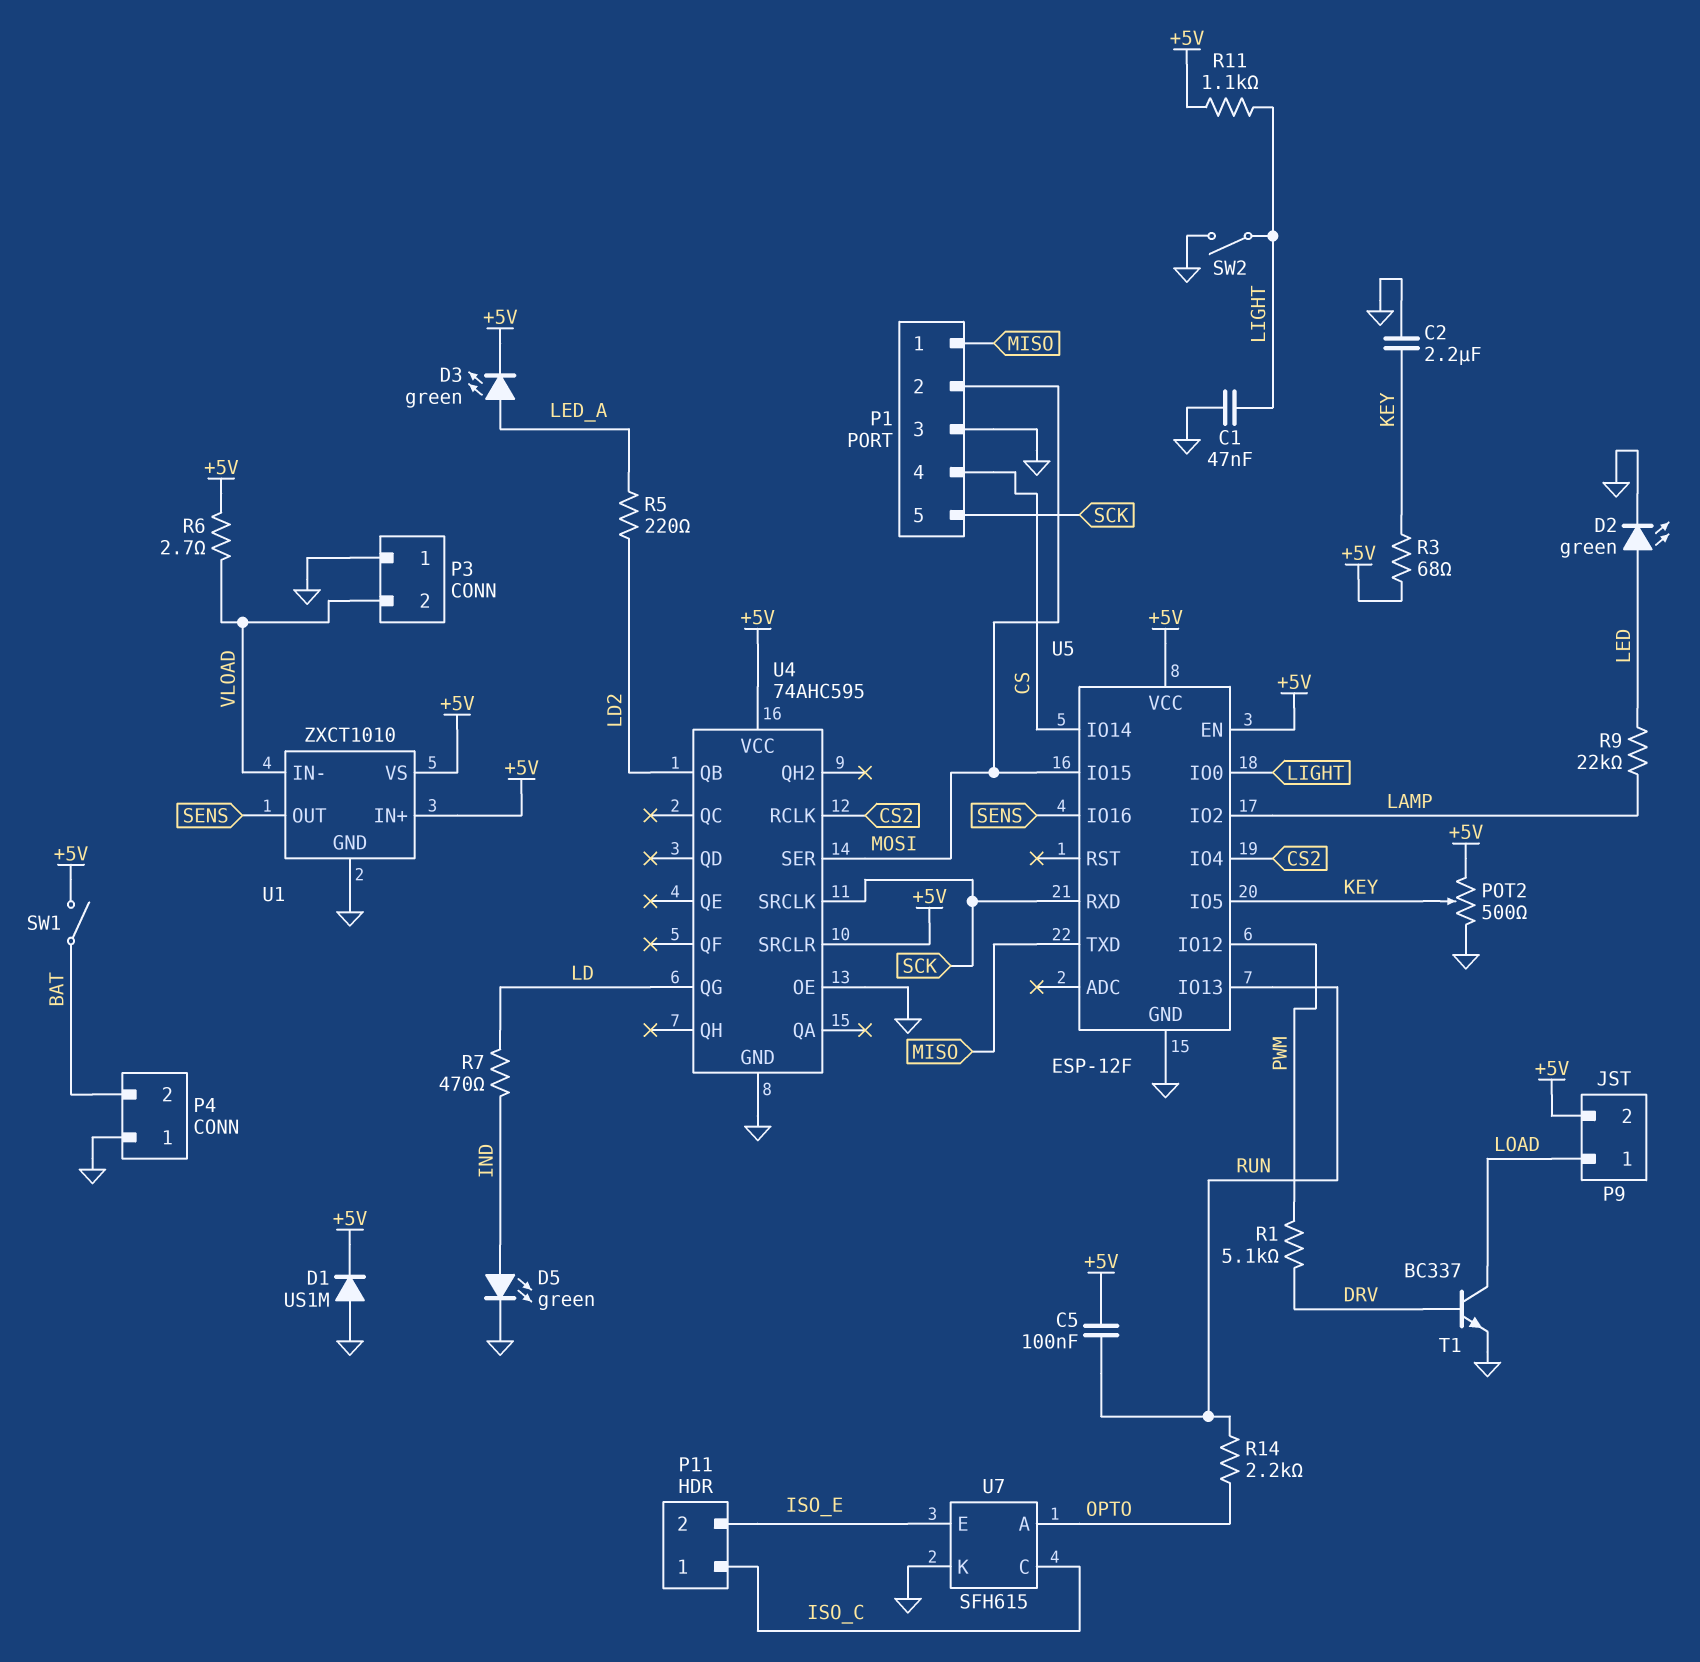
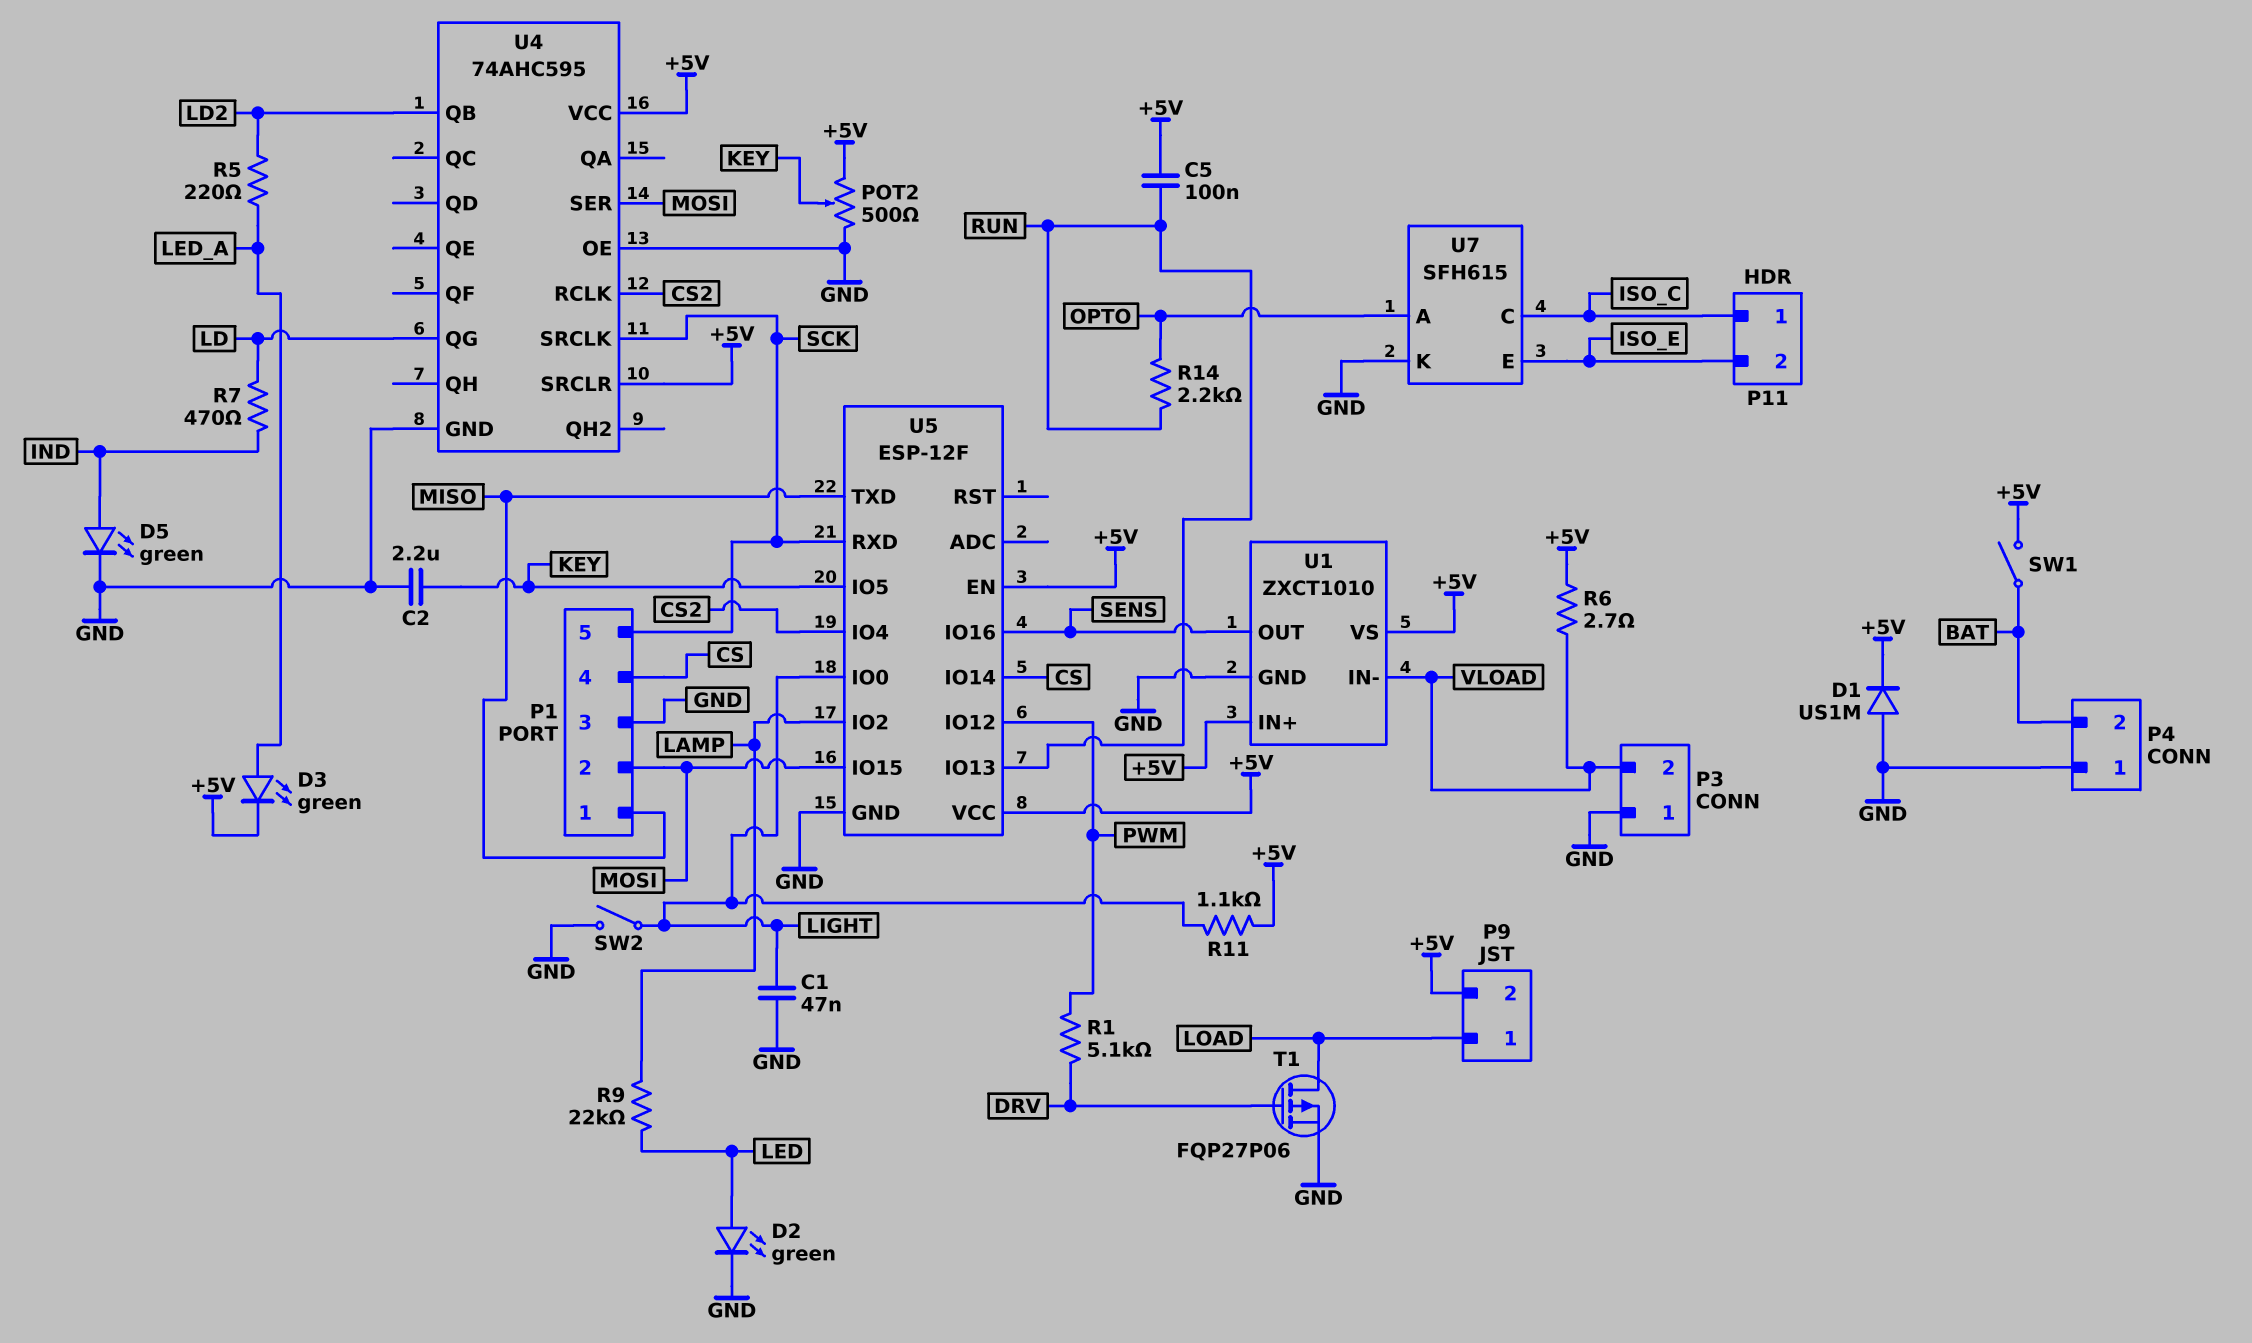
R3: 68 (+5V, KEY) -> none
T1: NPN BC337 (B DRV, C LOAD, E GND) -> PMOS FQP27P06 (G DRV, D LOAD, S GND)

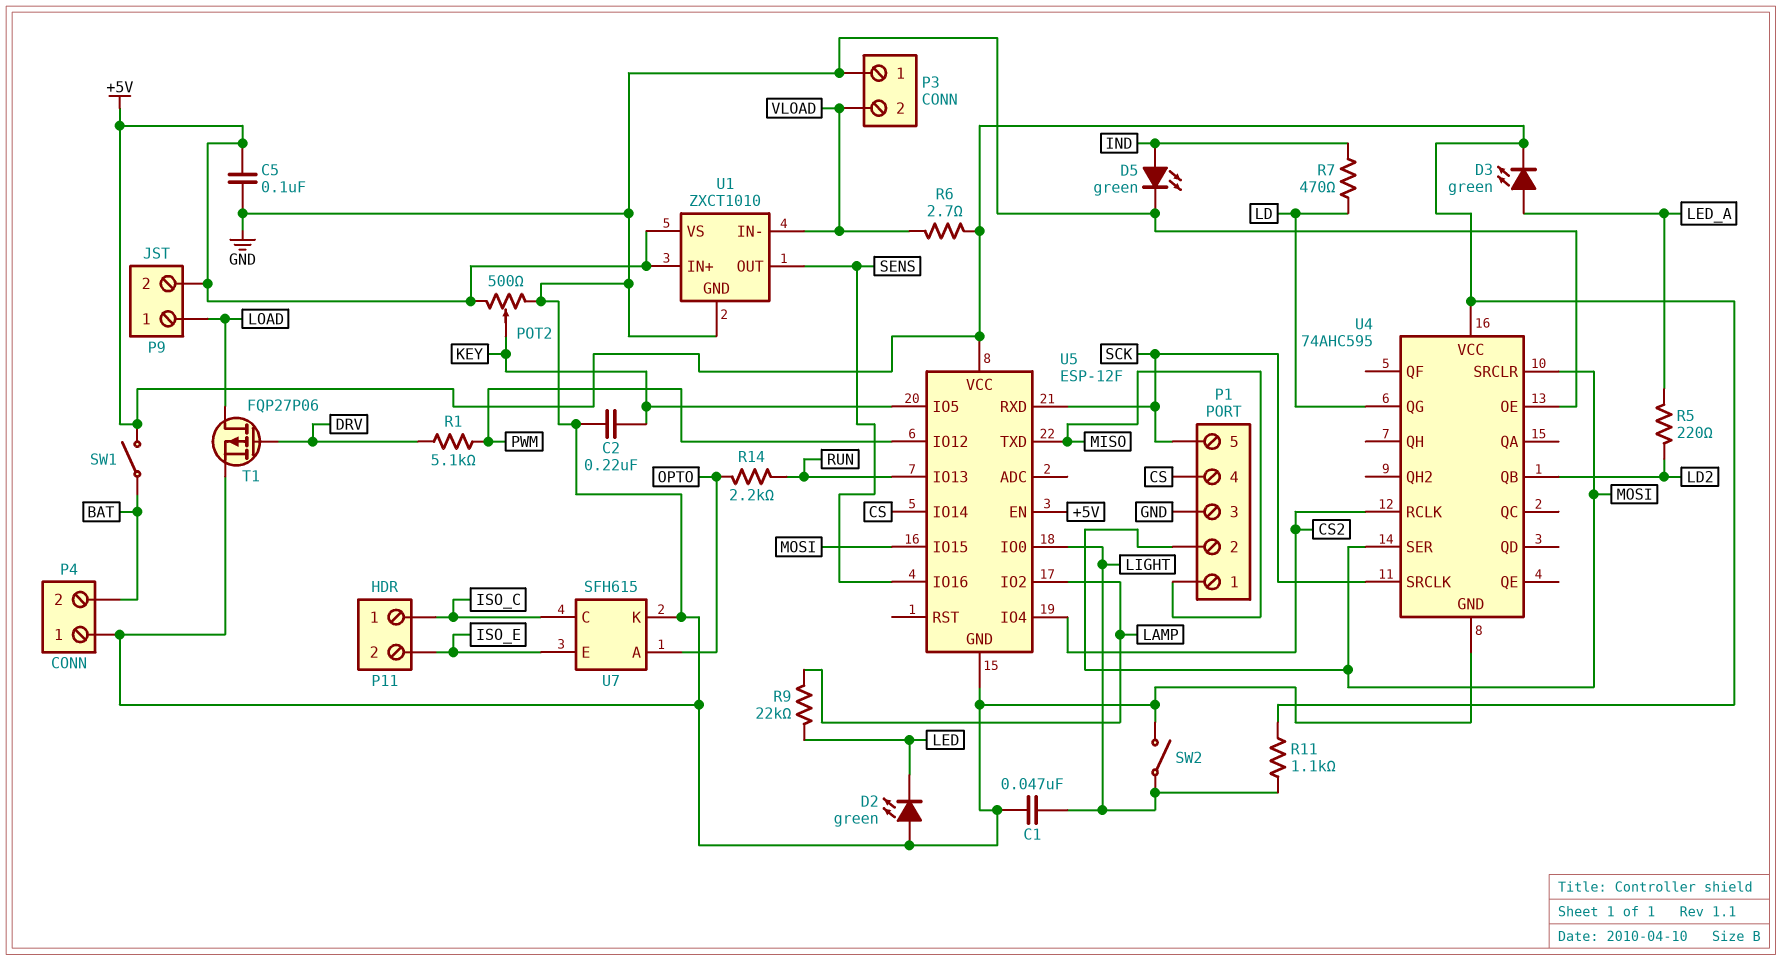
C2: 2.2uF (GND, KEY) -> 220nF (GND, KEY)
C5: 100nF (+5V, RUN) -> 100nF (+5V, GND)
D1: diode US1M (A GND, K +5V) -> none
D2: LED green (A LED, K GND) -> LED green (A GND, K LED)
U4 pin SRCLR: +5V -> MOSI

